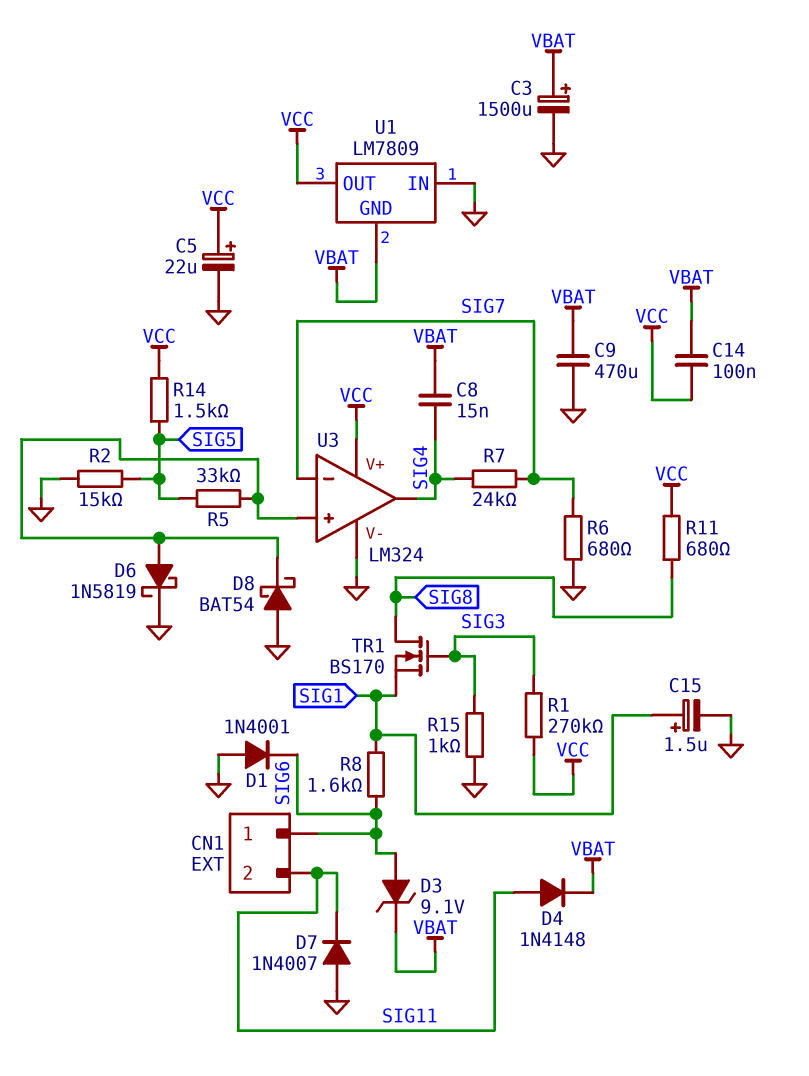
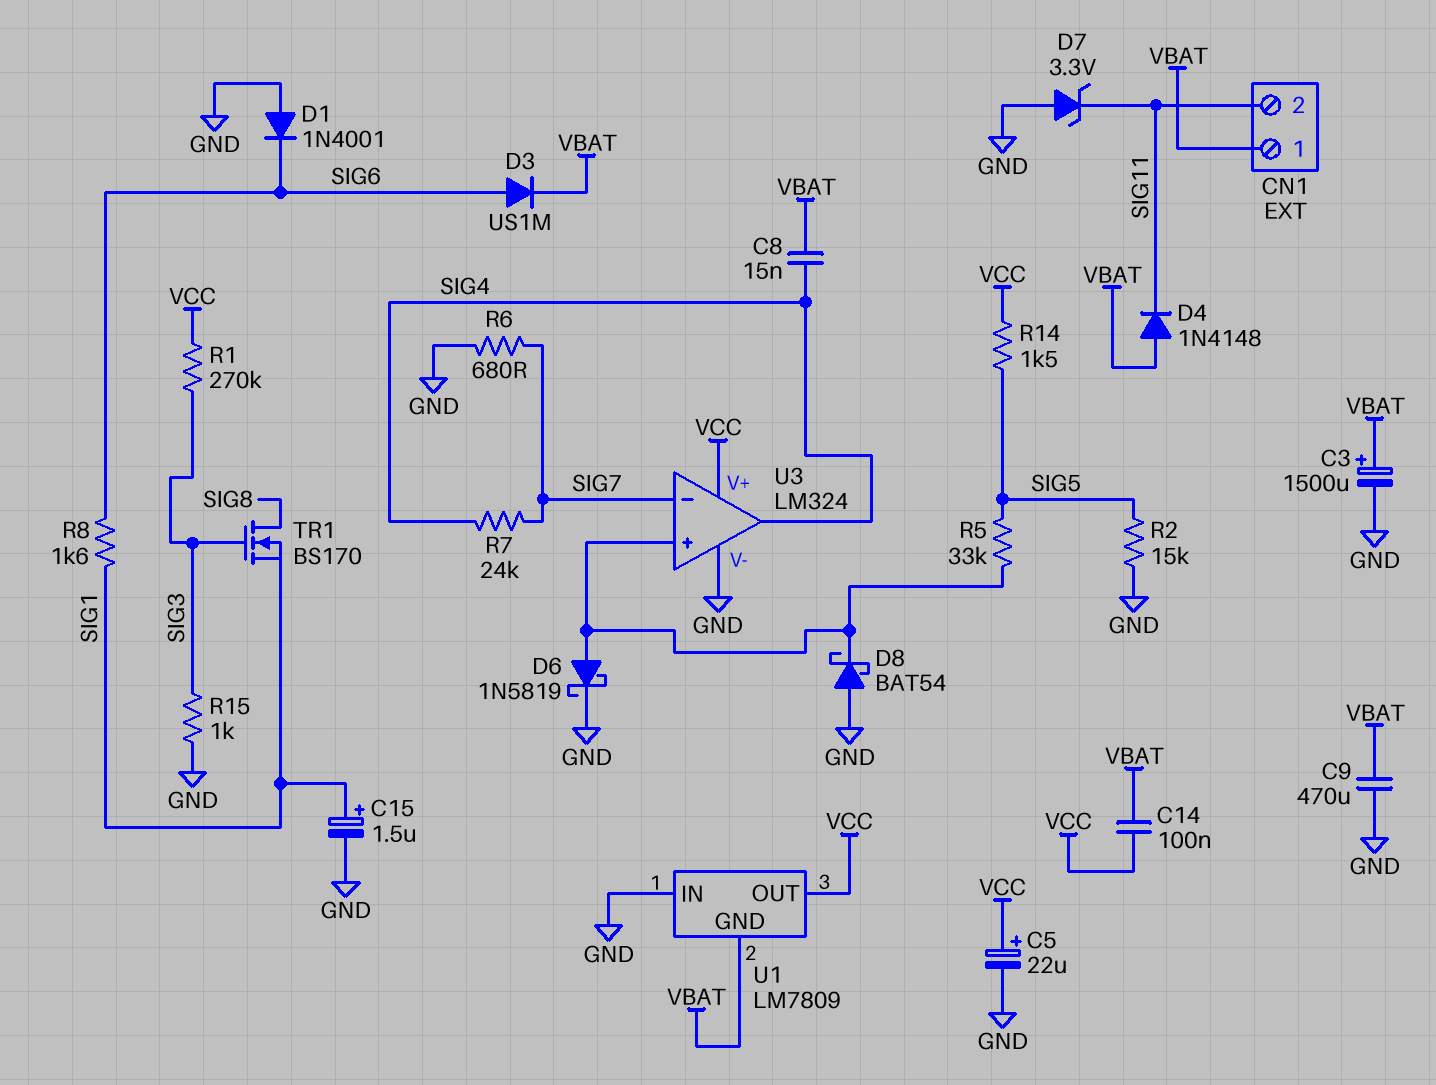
CN1 pin 1: SIG6 -> VBAT
D3: zener 9.1V (A SIG6, K VBAT) -> diode US1M (A SIG6, K VBAT)
D4: diode 1N4148 (A SIG11, K VBAT) -> diode 1N4148 (A VBAT, K SIG11)
D7: diode 1N4007 (A GND, K SIG11) -> zener 3.3V (A GND, K SIG11)
R11: 680 (SIG8, VCC) -> none

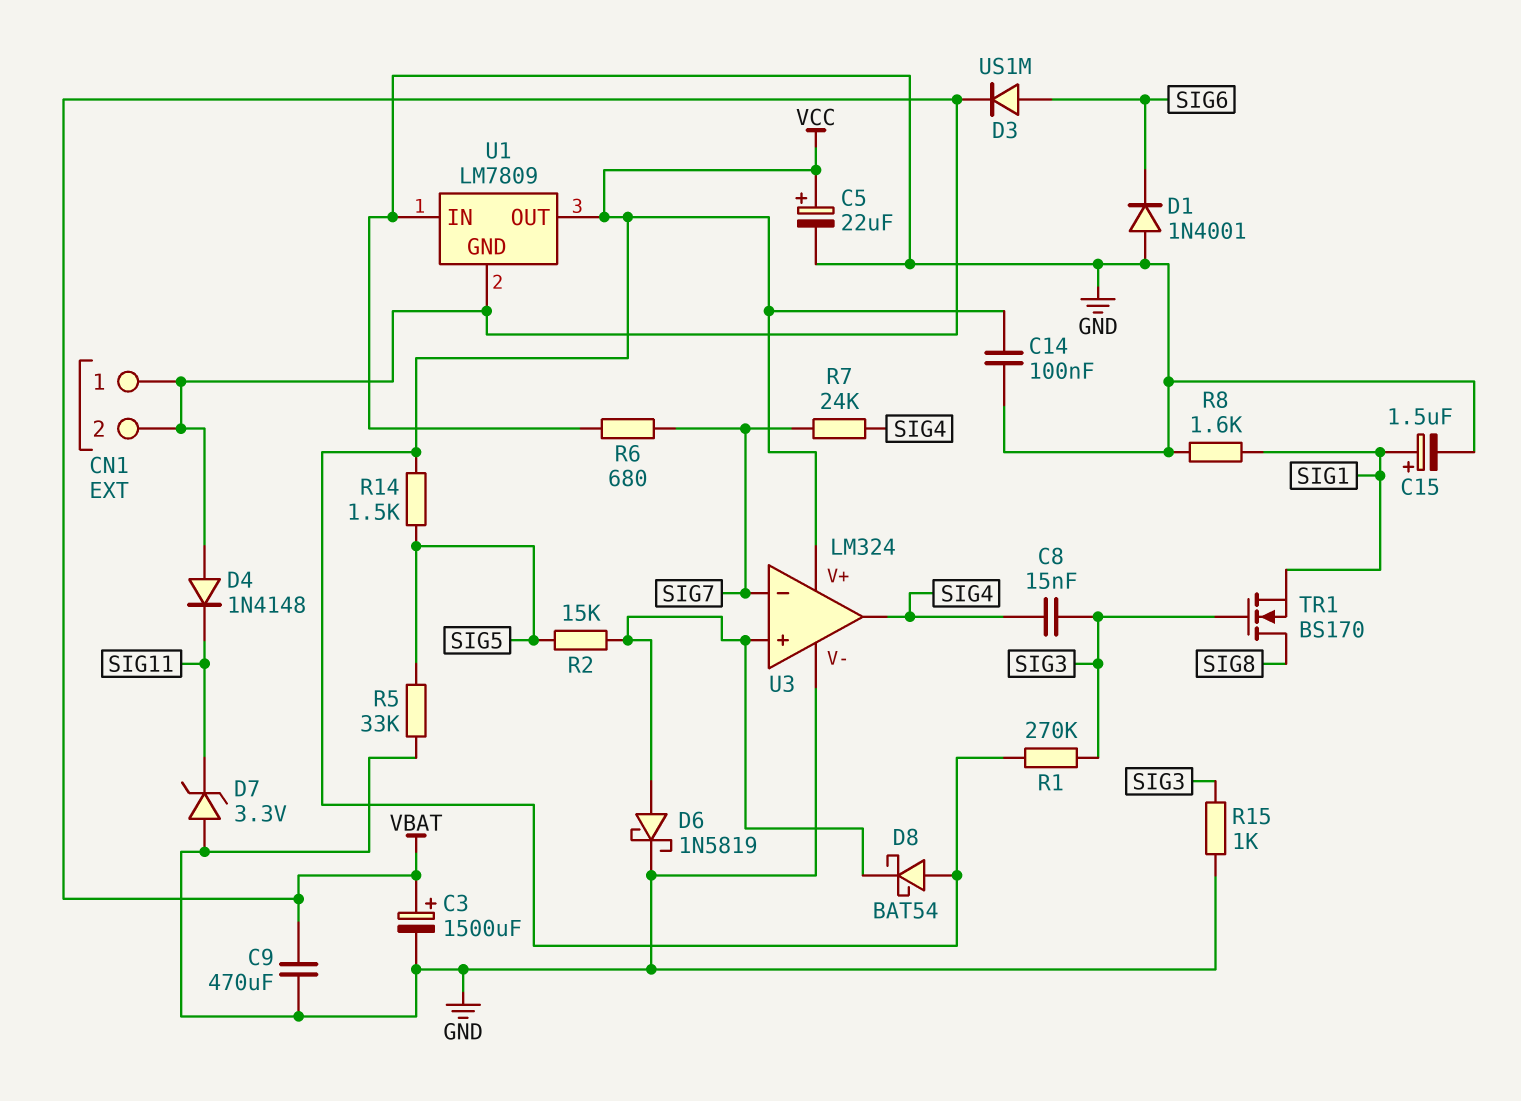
C8: 15nF (SIG4, VBAT) -> 15nF (SIG3, SIG4)
C14: 100nF (VBAT, VCC) -> 100nF (GND, VCC)
CN1 pin 2: SIG11 -> VBAT
D8: schottky BAT54 (A GND, K U3/in+) -> schottky BAT54 (A VCC, K U3/in+)
R2: 15k (GND, SIG5) -> 15k (SIG5, U3/in+)
R5: 33k (SIG5, U3/in+) -> 33k (GND, SIG5)
R8: 1.6k (SIG1, SIG6) -> 1.6k (GND, SIG1)

